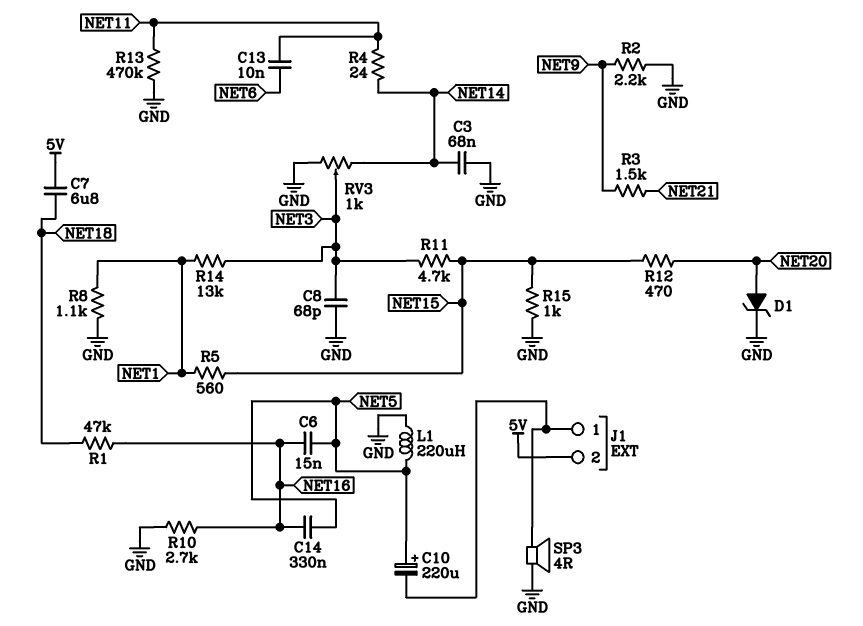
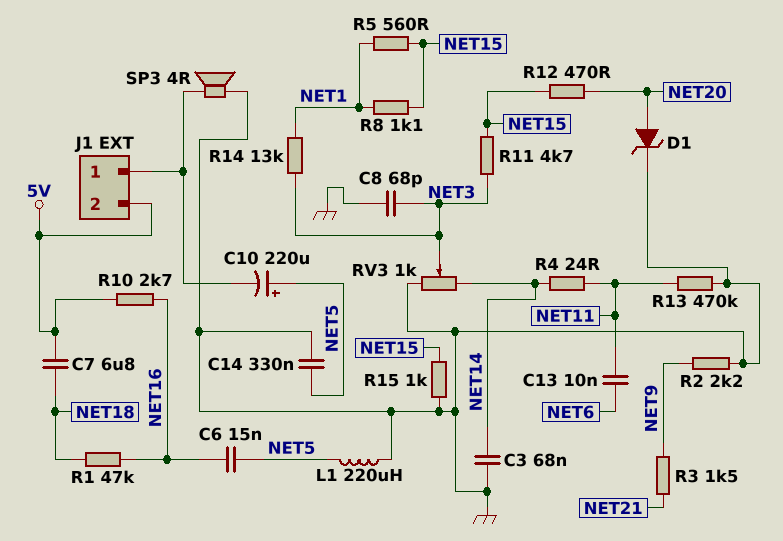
C14: 330nF (NET5, NET16) -> 330nF (GND, NET5)
R8: 1.1k (GND, NET1) -> 1.1k (NET1, NET15)
R10: 2.7k (GND, NET16) -> 2.7k (5V, NET16)

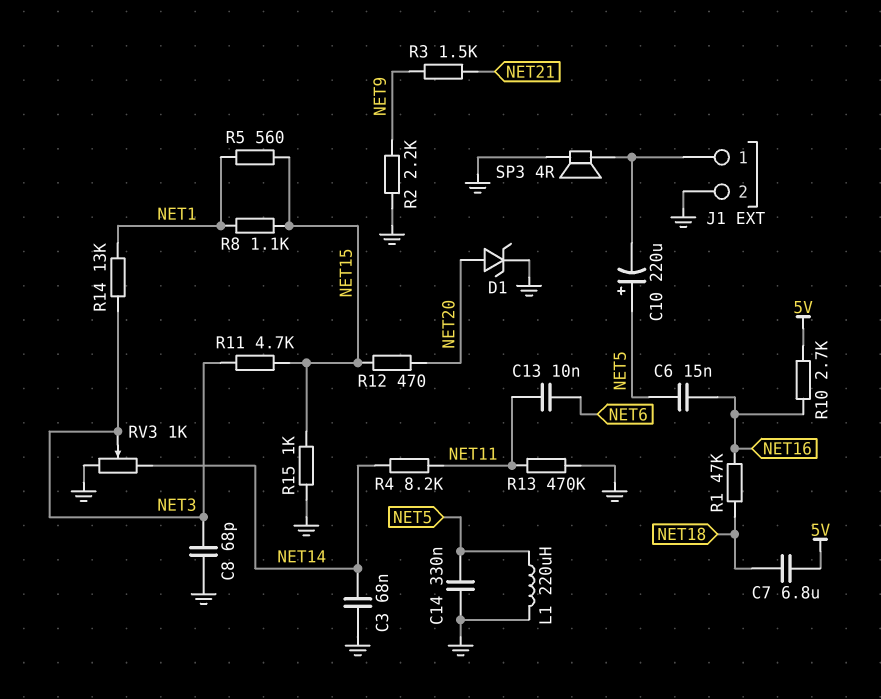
J1 pin 2: 5V -> GND
R4: 24 (NET11, NET14) -> 8.2k (NET11, NET14)

